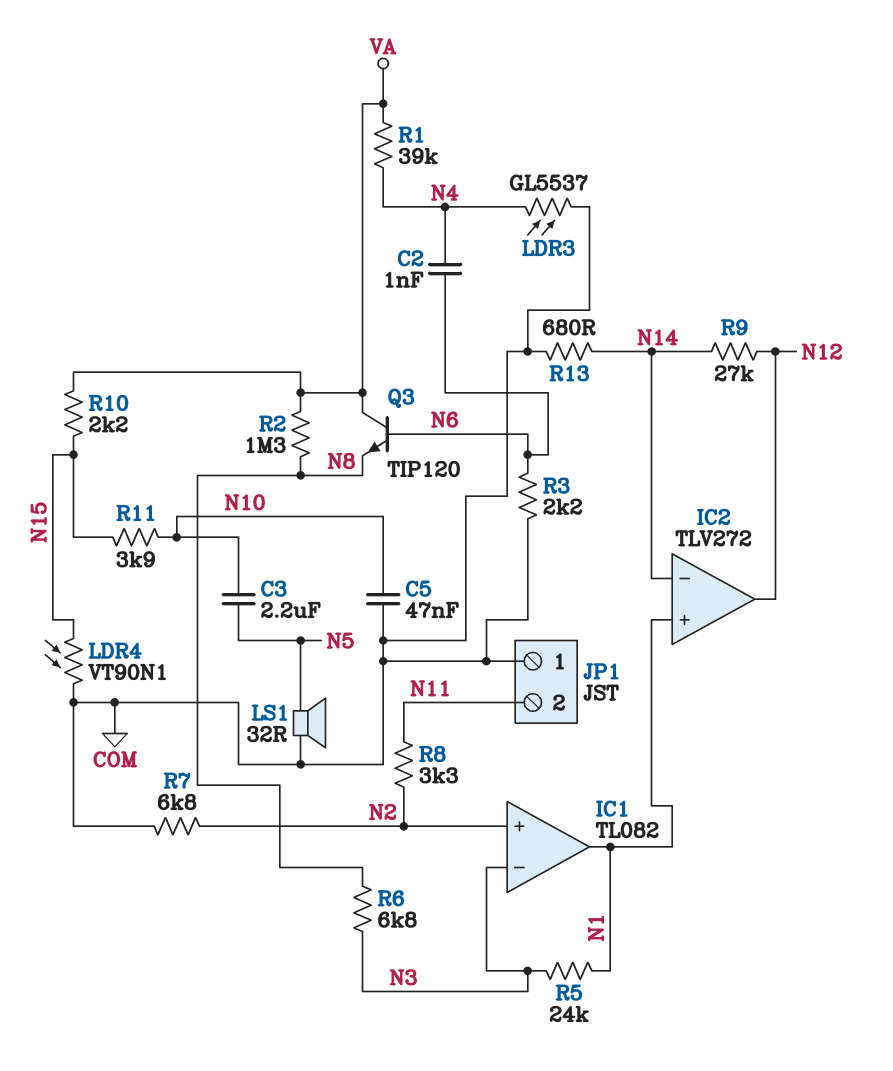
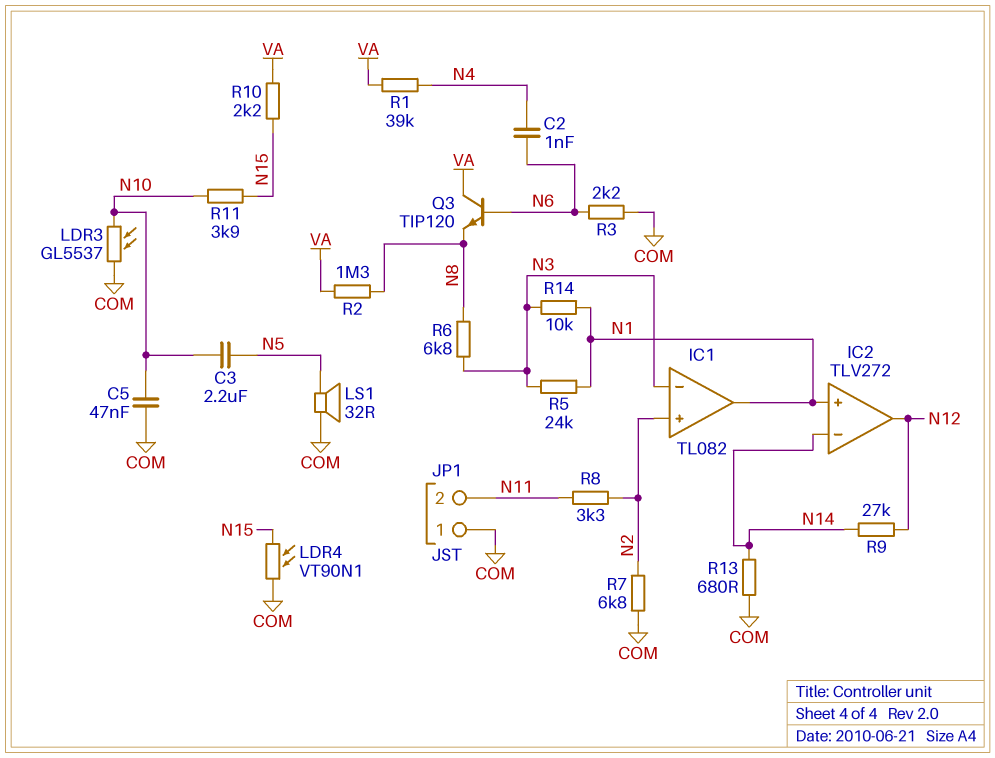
LDR3: GL5537 (COM, N4) -> GL5537 (COM, N10)
R14: none -> 10k (N1, N3)

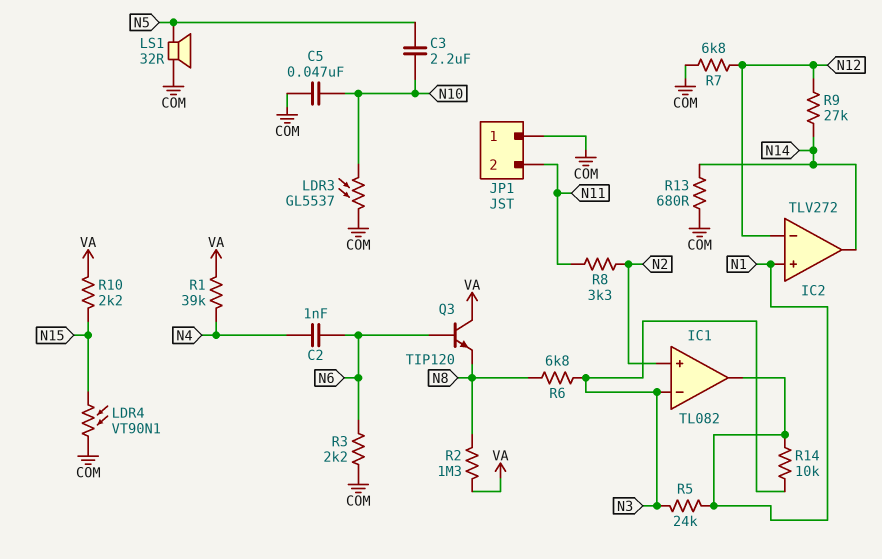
IC2 pin in-: N14 -> N12
IC2 pin out: N12 -> N14
R7: 6.8k (COM, N2) -> 6.8k (COM, N12)
R11: 3.9k (N10, N15) -> none

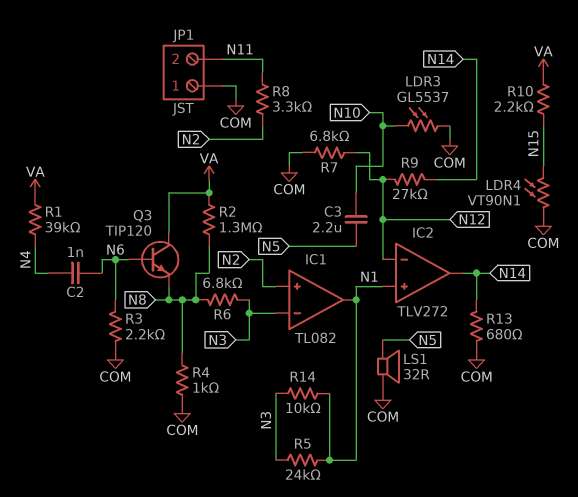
C5: 47nF (COM, N10) -> none
R4: none -> 1k (COM, N8)

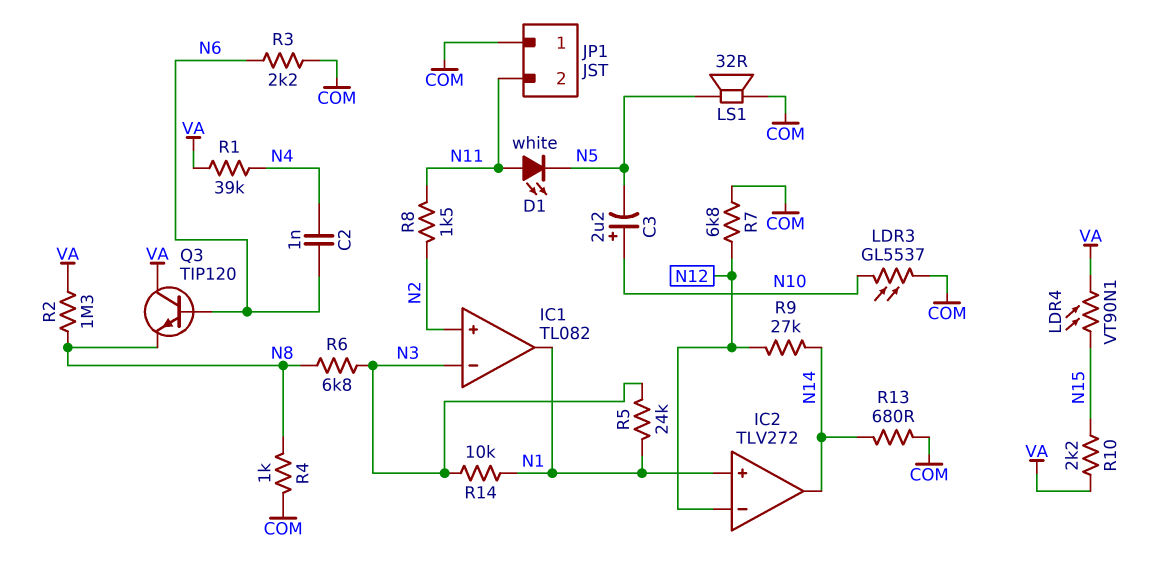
C3: 2.2uF (N5, N10) -> 2.2uF (plus N10, minus N5)
D1: none -> LED white (A N11, K N5)
LDR4: VT90N1 (COM, N15) -> VT90N1 (N15, VA)
R8: 3.3k (N2, N11) -> 1.5k (N2, N11)

